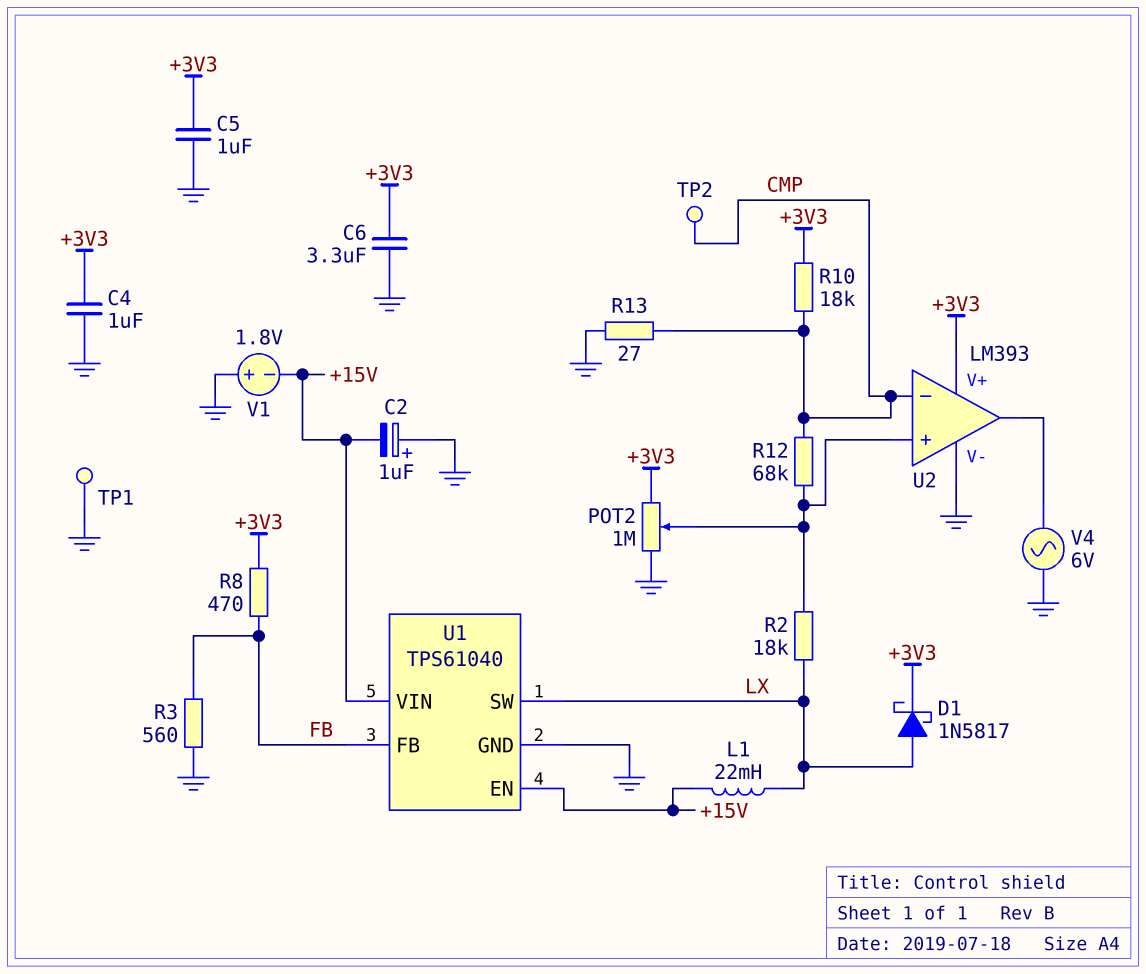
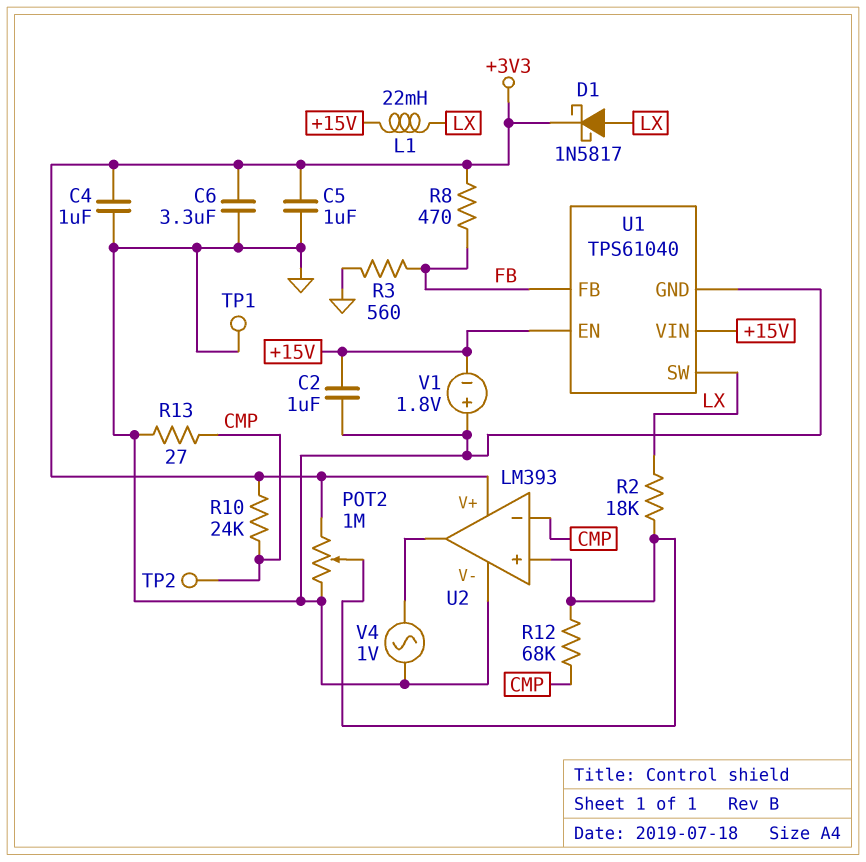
C2: 1uF (plus GND, minus +15V) -> 1uF (+15V, GND)
R10: 18k (+3V3, CMP) -> 24k (+3V3, CMP)
V4: AC 6V (GND, U2/out) -> AC 1V (GND, U2/out)

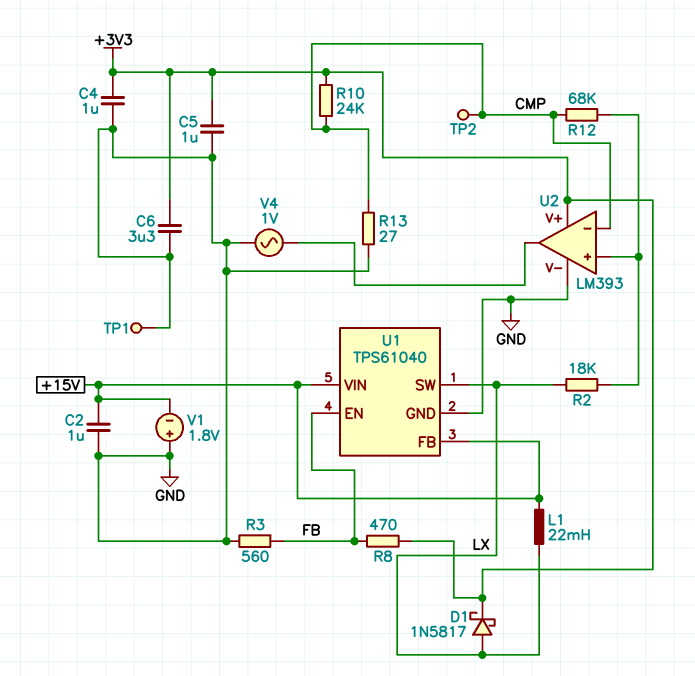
POT2: 1M (+3V3, GND, wiper U2/in+) -> none
U1 pin EN: +15V -> FB
U1 pin FB: FB -> +15V

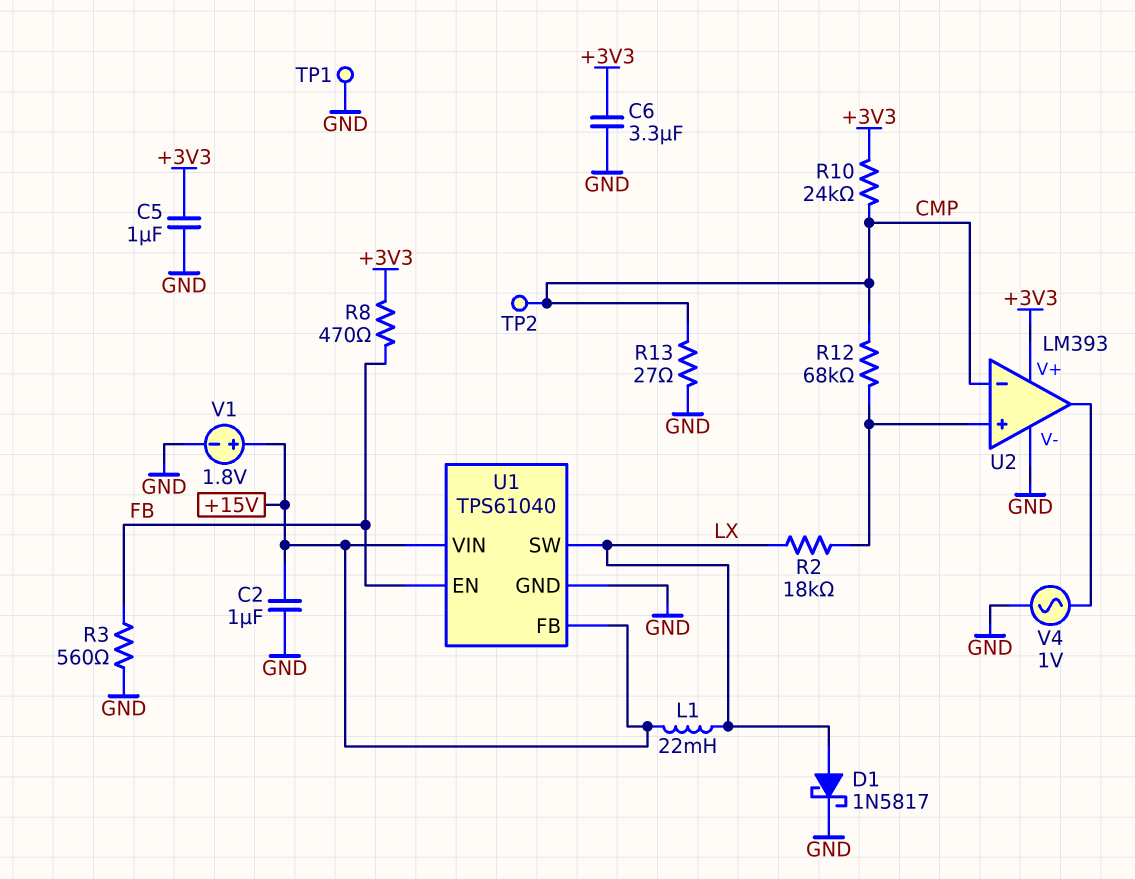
C4: 1uF (+3V3, GND) -> none
D1: schottky 1N5817 (A LX, K +3V3) -> schottky 1N5817 (A LX, K GND)
V1: 1.8V (plus GND, minus +15V) -> 1.8V (plus +15V, minus GND)

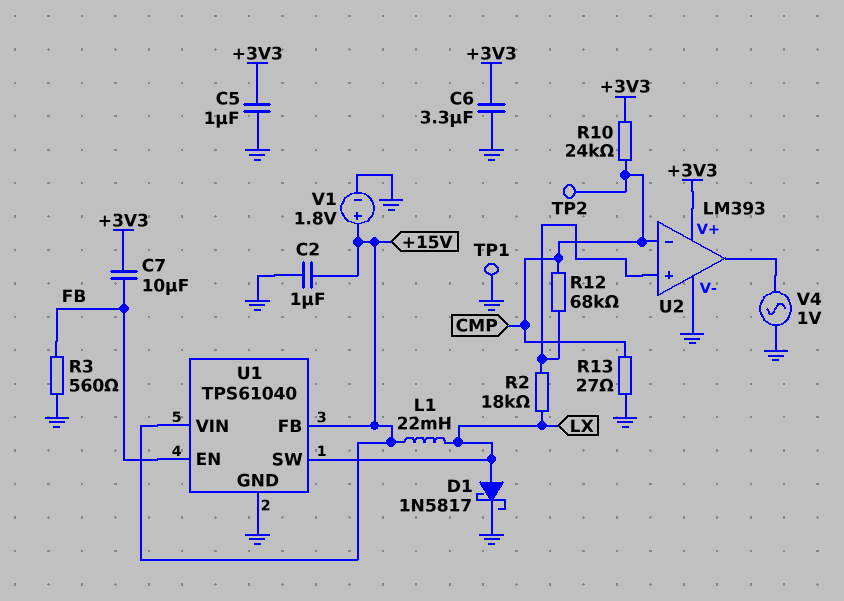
C7: none -> 10uF (+3V3, FB)
R8: 470 (+3V3, FB) -> none

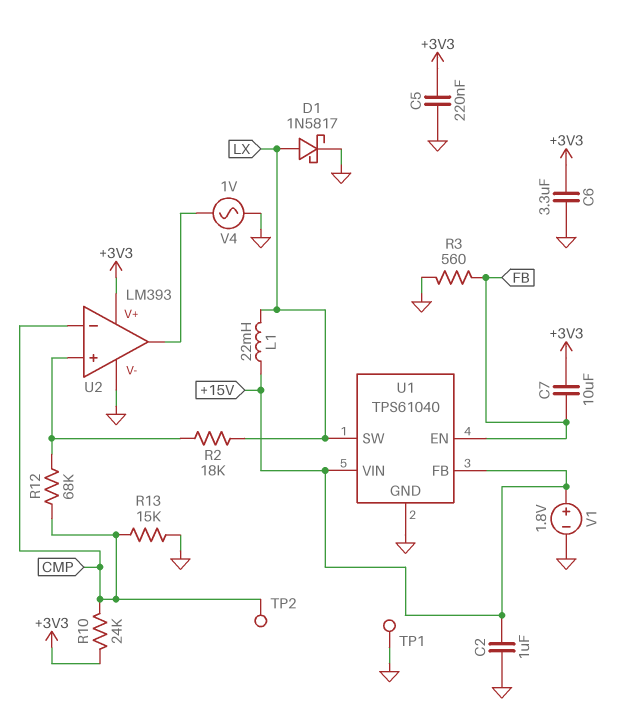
C5: 1uF (+3V3, GND) -> 220nF (+3V3, GND)
R13: 27 (CMP, GND) -> 15k (CMP, GND)

